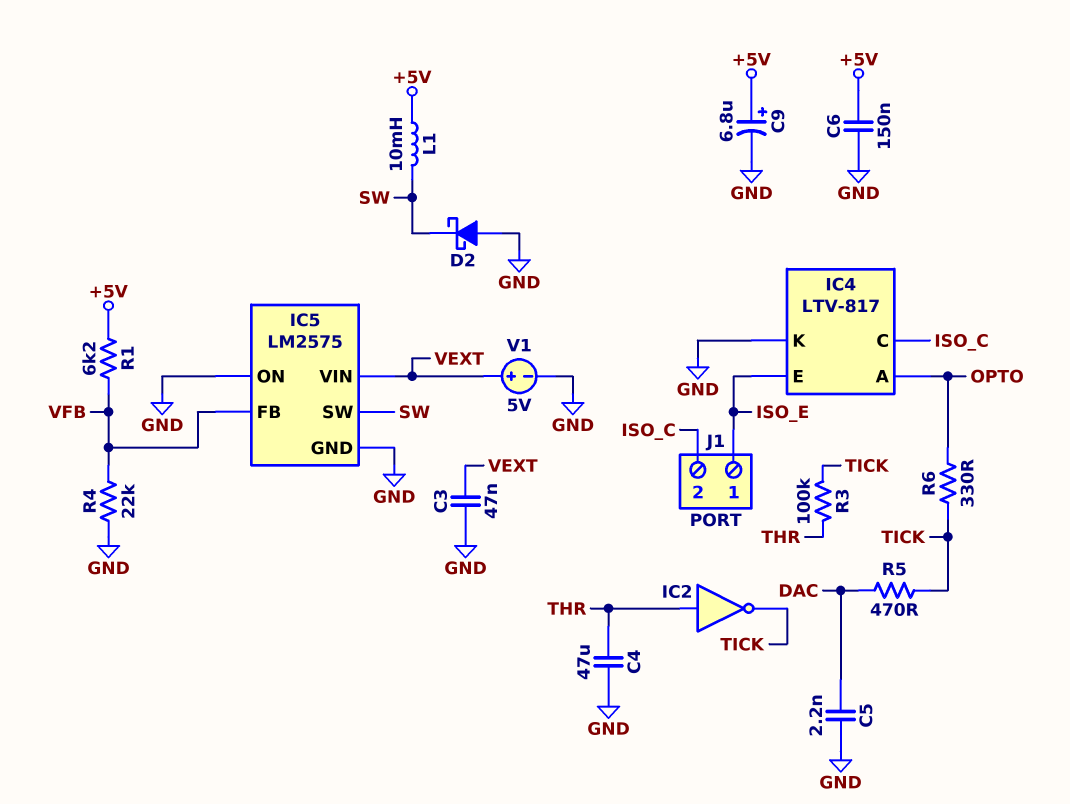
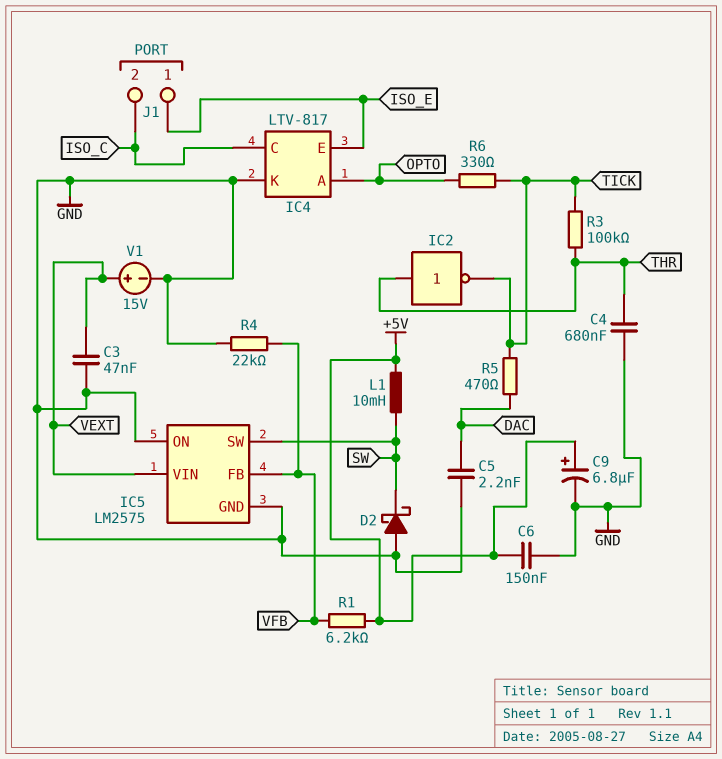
C4: 47uF (GND, THR) -> 680nF (GND, THR)
V1: 5V (plus VEXT, minus GND) -> 15V (plus VEXT, minus GND)

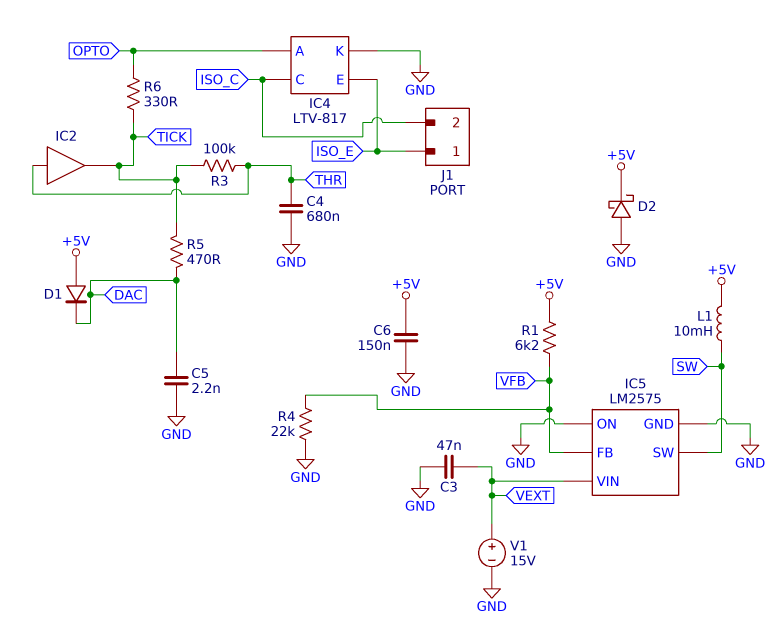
C9: 6.8uF (plus +5V, minus GND) -> none
D1: none -> diode (A +5V, K DAC)
D2: schottky (A GND, K SW) -> schottky (A GND, K +5V)
IC2: NOT (in THR, out TICK) -> buffer (in THR, out TICK)

